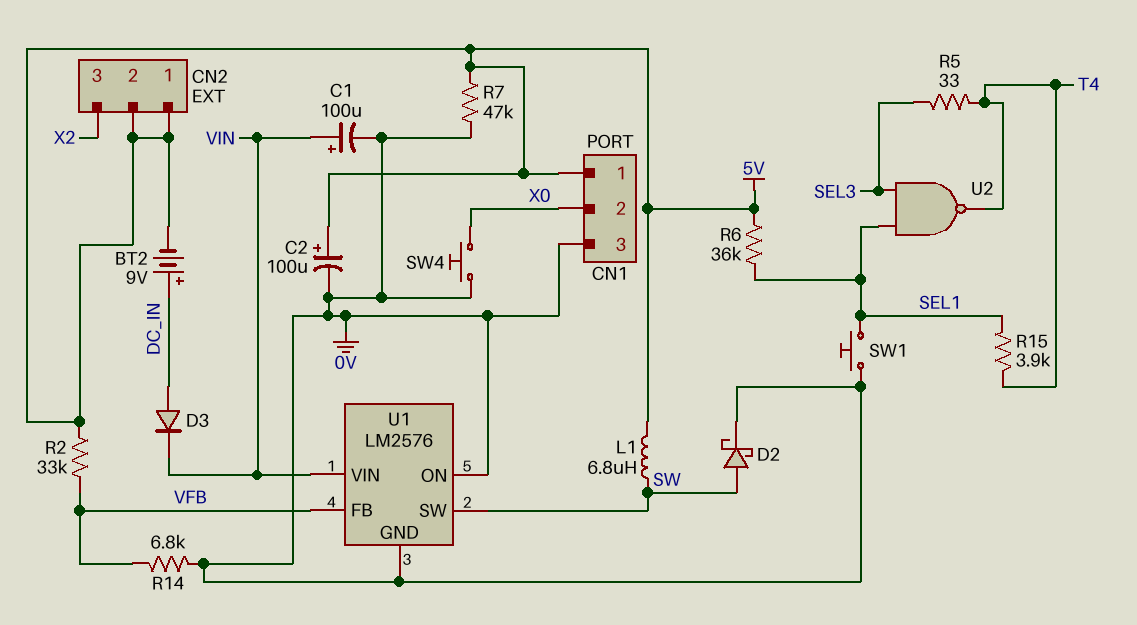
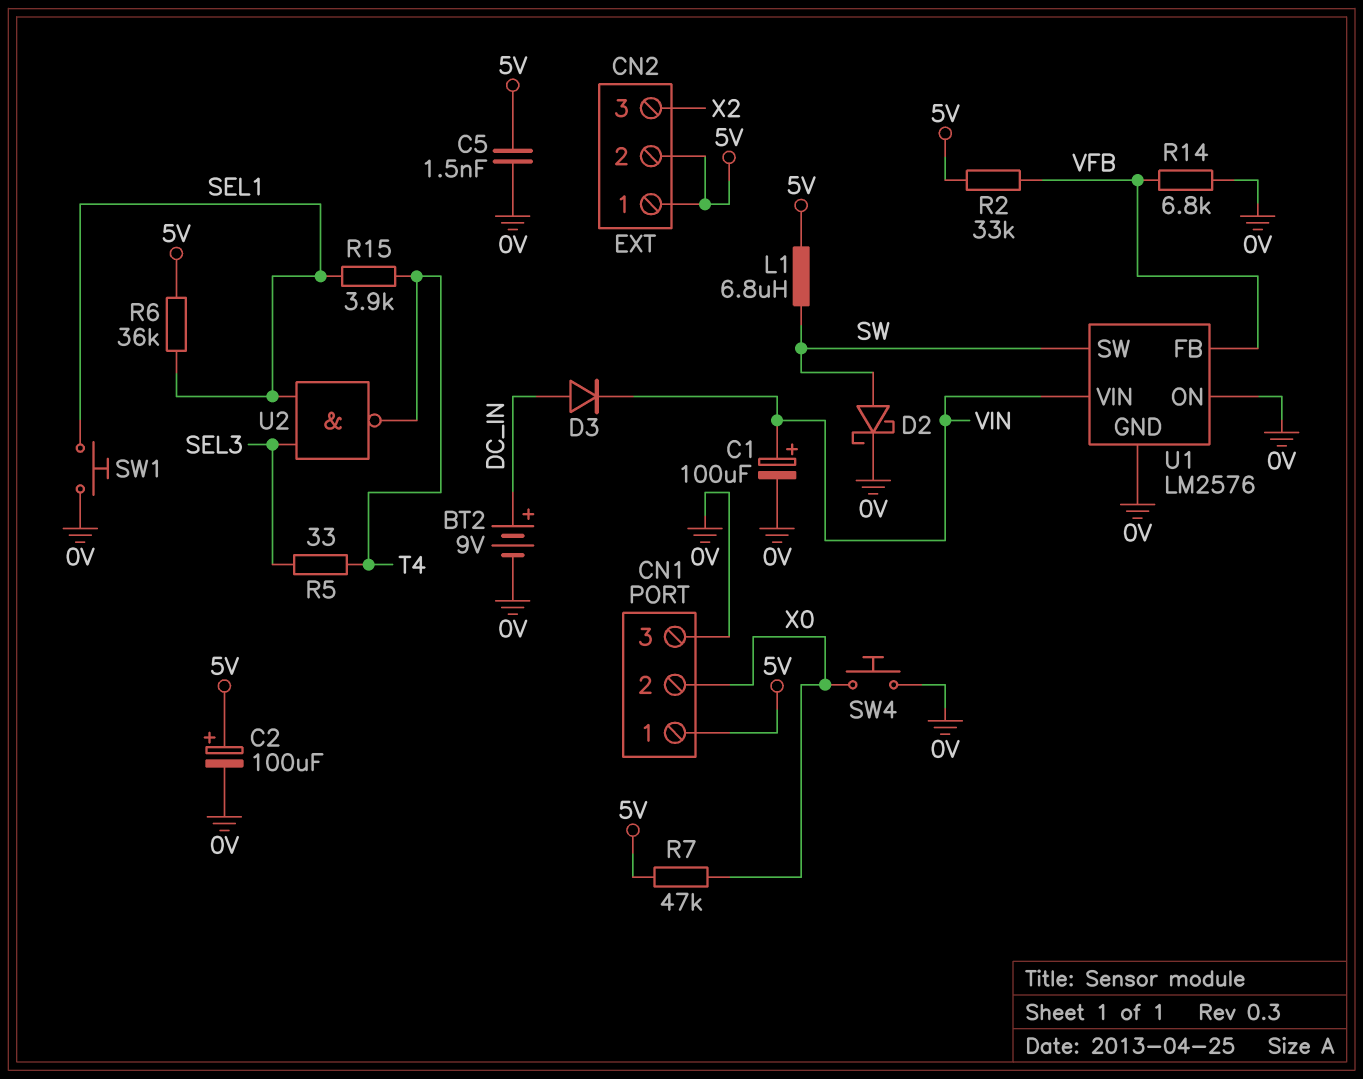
BT2: 9V (plus DC_IN, minus 5V) -> 9V (plus DC_IN, minus 0V)
C5: none -> 1.5nF (0V, 5V)
R7: 47k (0V, 5V) -> 47k (5V, X0)

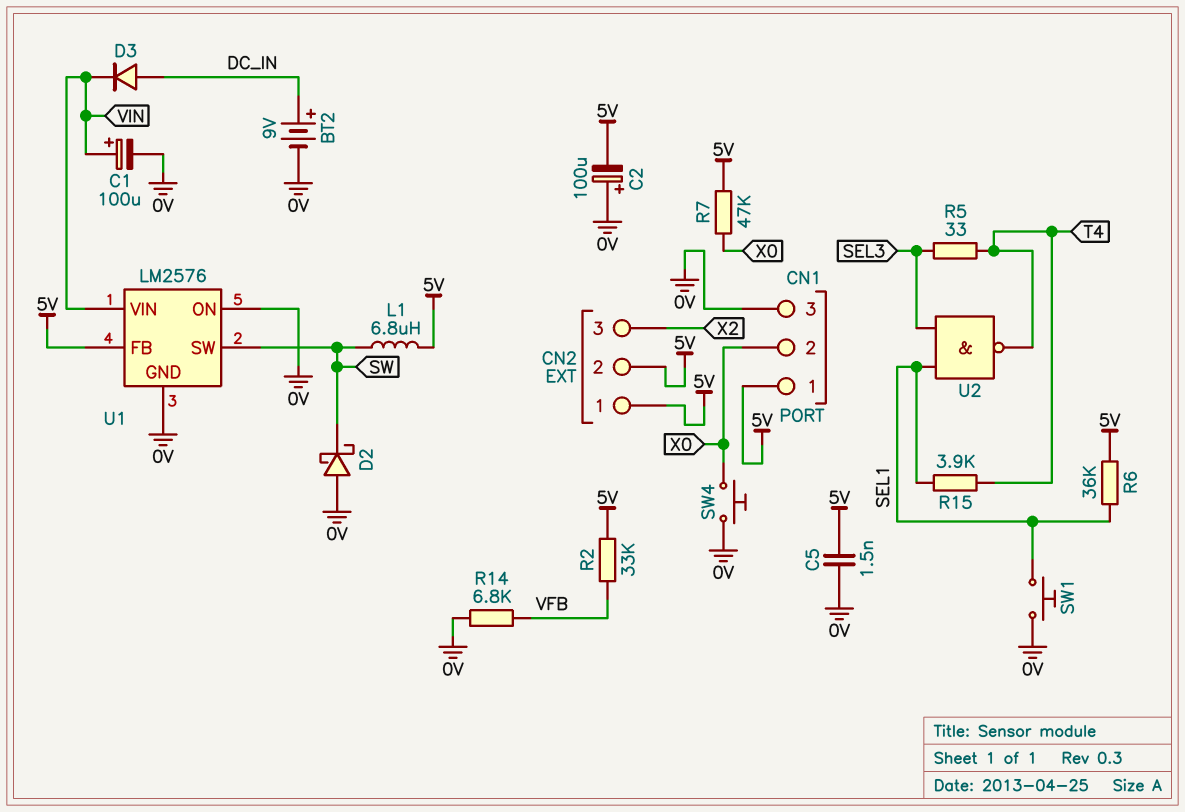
C2: 100uF (plus 5V, minus 0V) -> 100uF (plus 0V, minus 5V)
D2: schottky (A SW, K 0V) -> schottky (A 0V, K SW)
U1 pin FB: VFB -> 5V

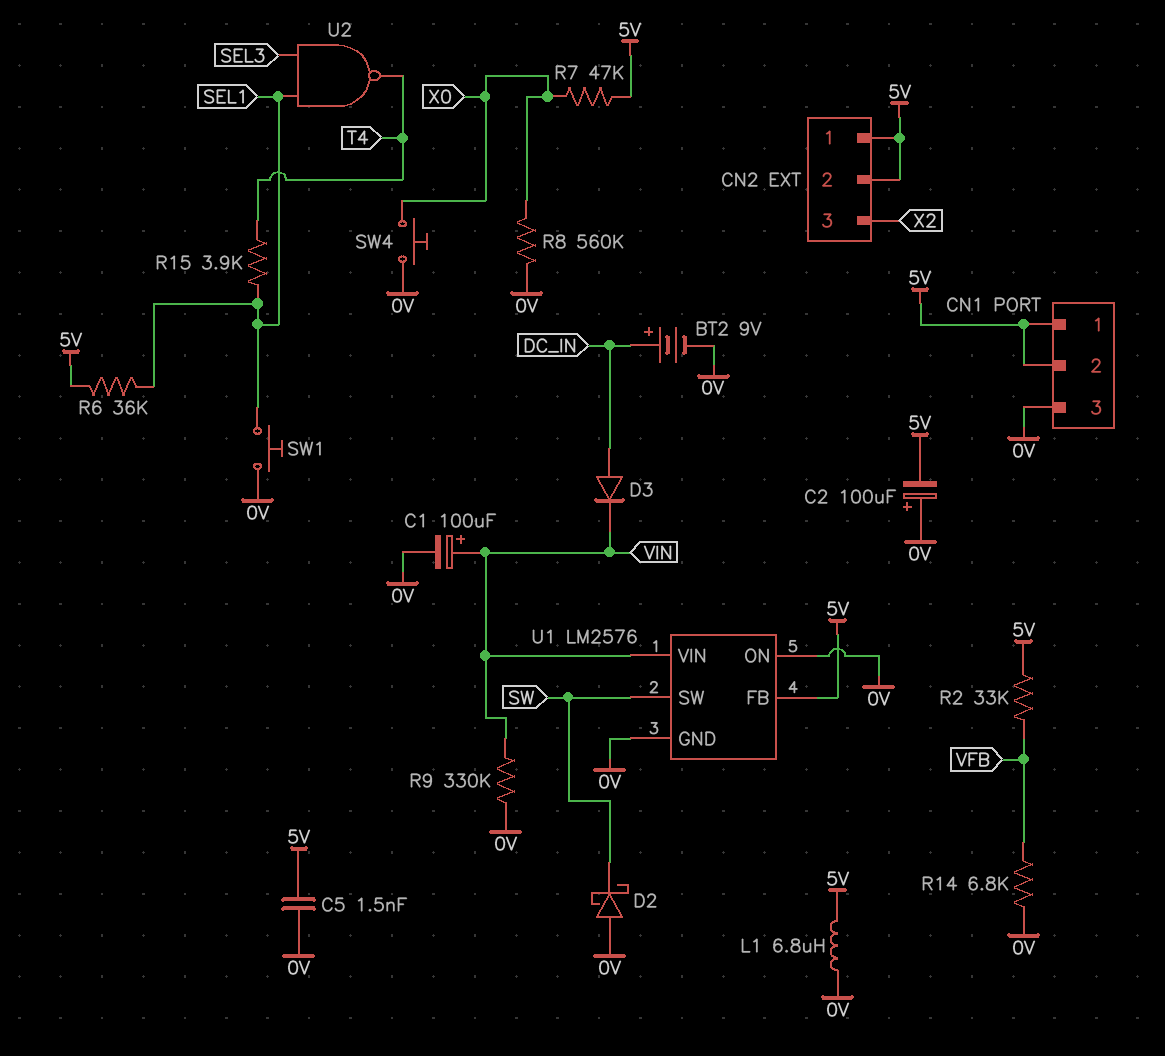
CN1 pin 2: X0 -> 5V
L1: 6.8uH (5V, SW) -> 6.8uH (0V, 5V)
R5: 33 (SEL3, T4) -> none
R8: none -> 560k (0V, X0)
R9: none -> 330k (0V, VIN)

